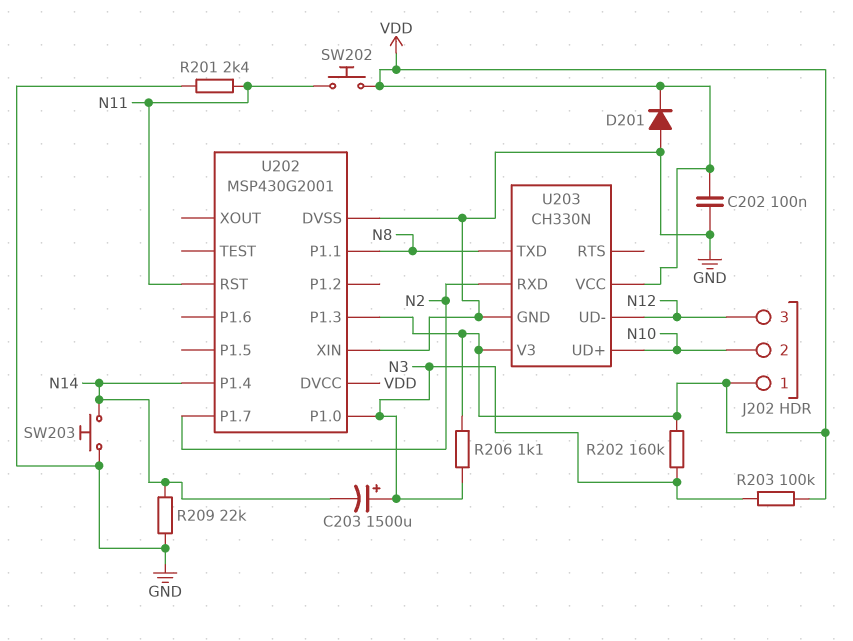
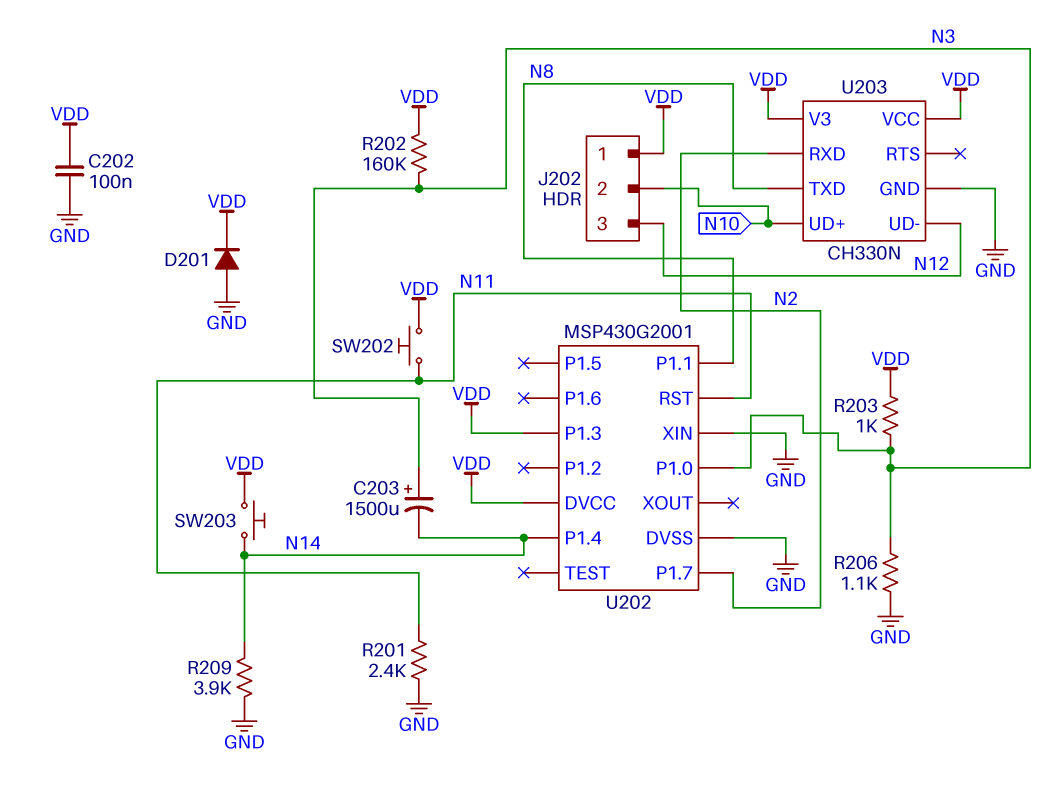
R203: 100k (N3, VDD) -> 1k (N3, VDD)
R206: 1.1k (N3, VDD) -> 1.1k (GND, N3)
R209: 22k (GND, N14) -> 3.9k (GND, N14)
SW203: button (GND, N14) -> button (N14, VDD)

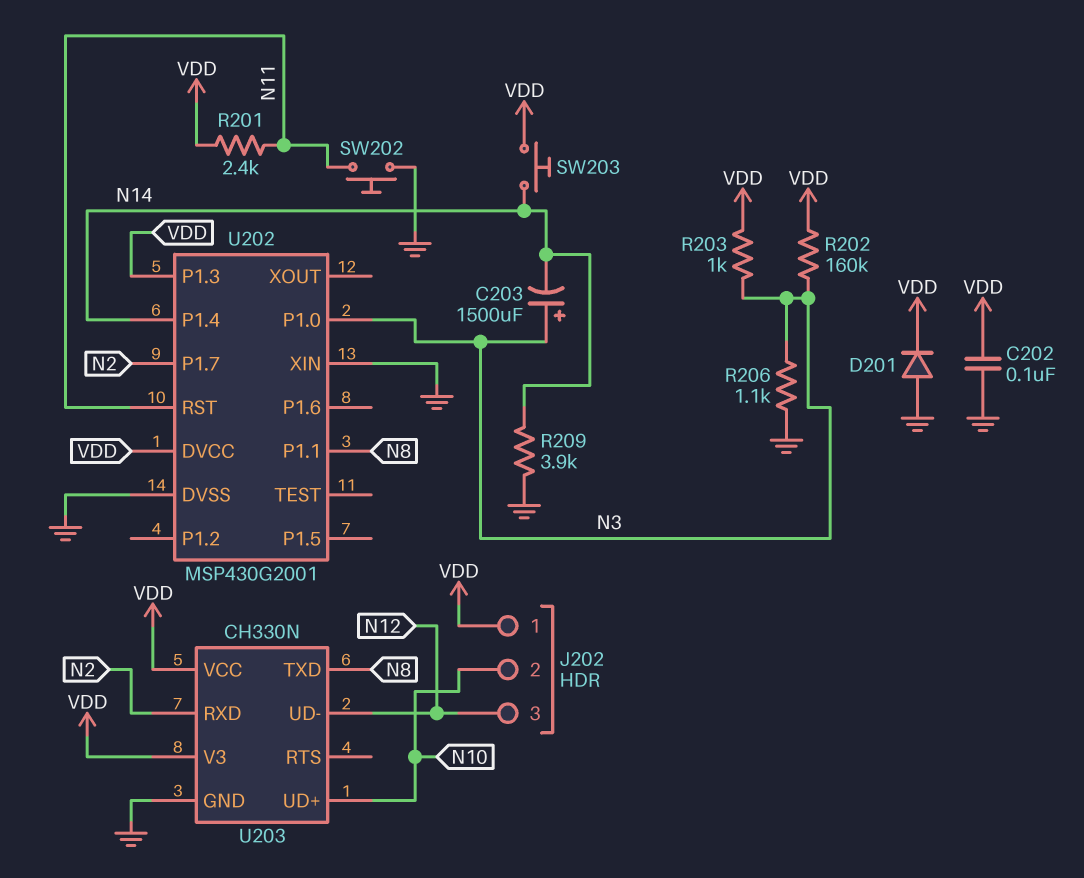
R201: 2.4k (GND, N11) -> 2.4k (N11, VDD)
SW202: button (N11, VDD) -> button (GND, N11)

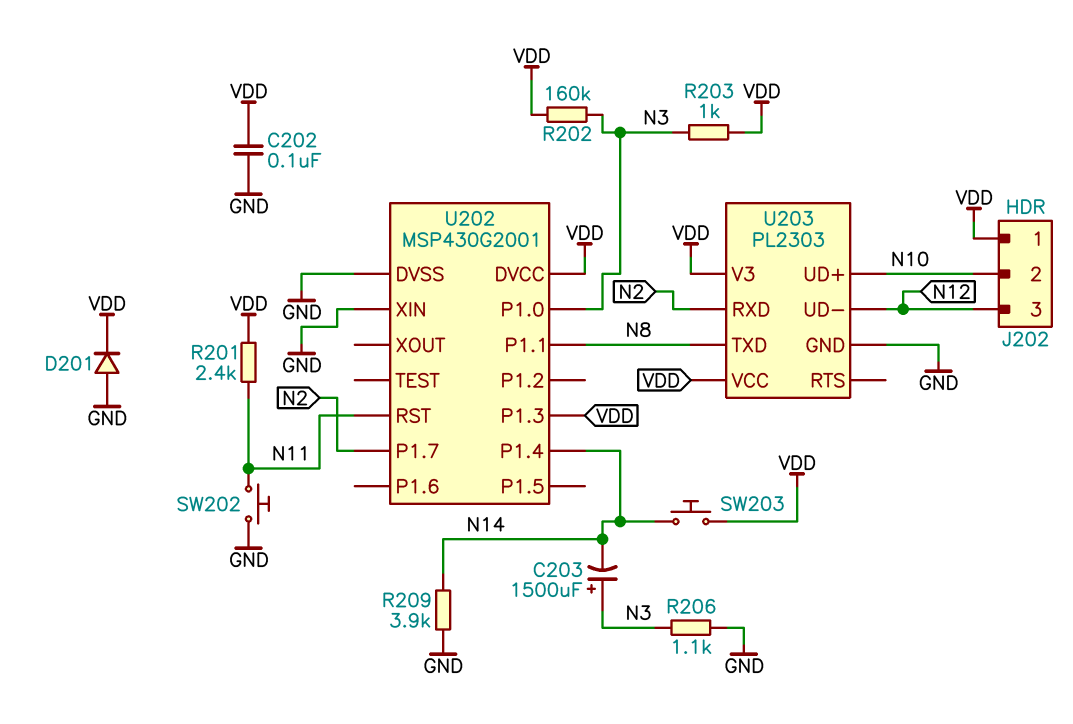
U203: CH330N -> PL2303

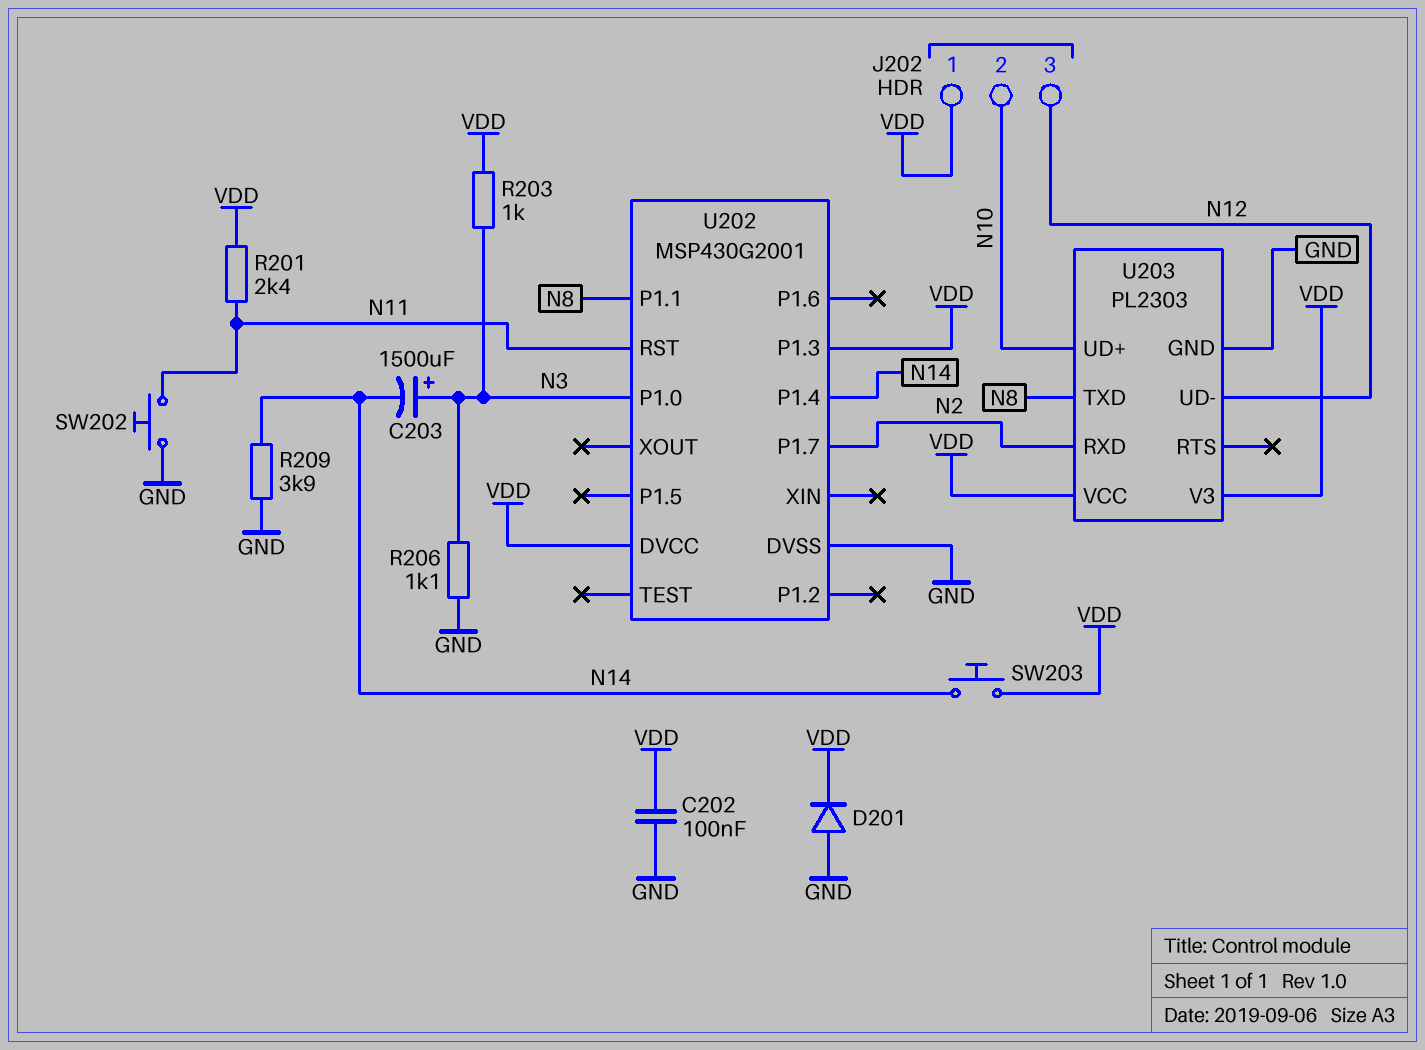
R202: 160k (N3, VDD) -> none
U202 pin XIN: GND -> none

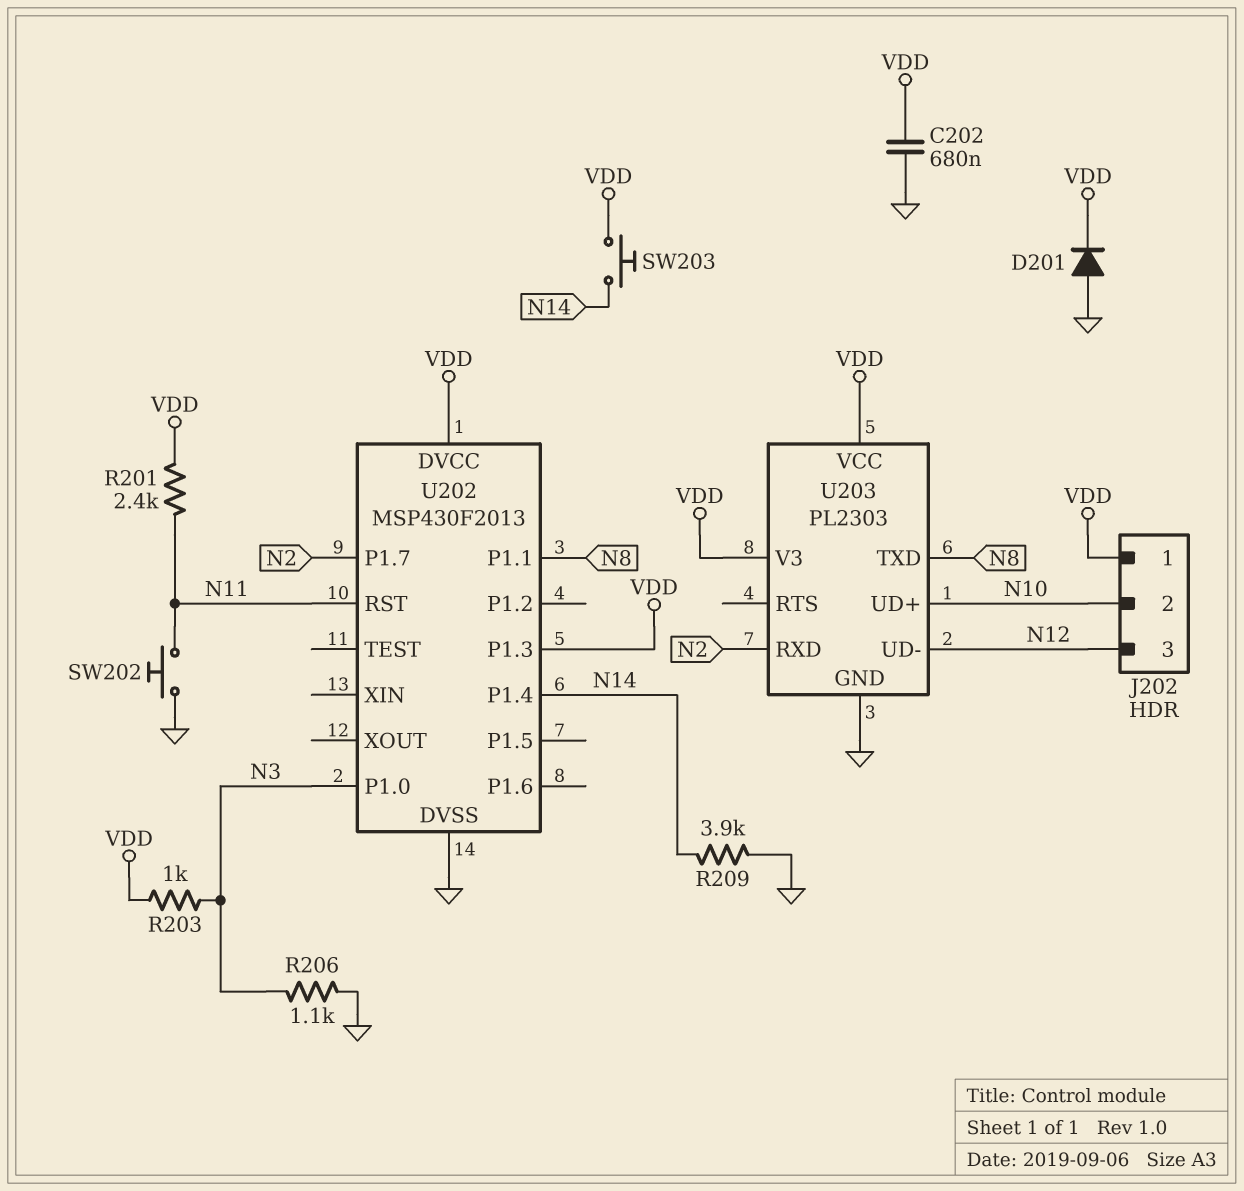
C202: 100nF (GND, VDD) -> 680nF (GND, VDD)
C203: 1500uF (plus N3, minus N14) -> none
U202: MSP430G2001 -> MSP430F2013

